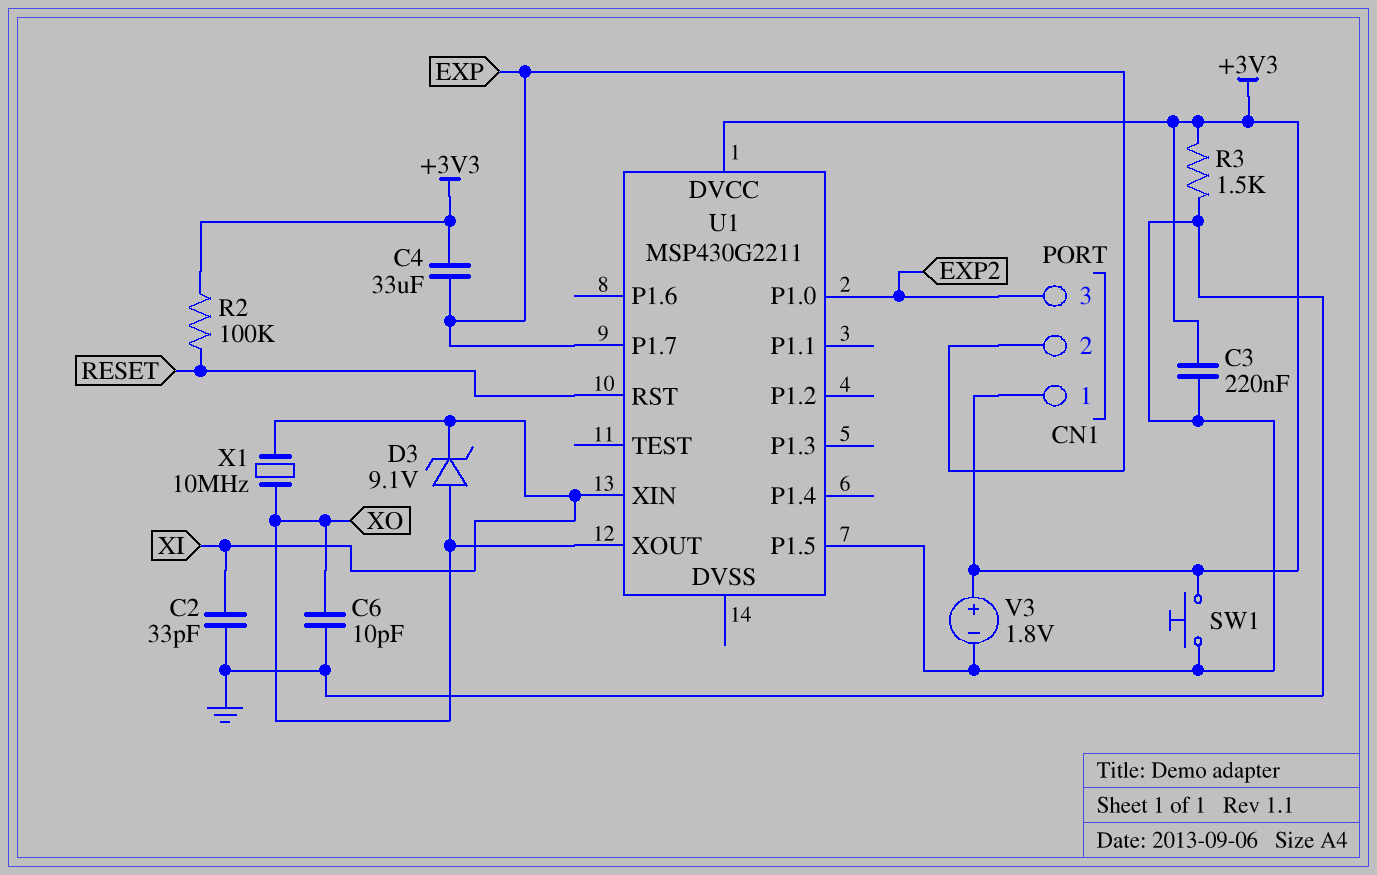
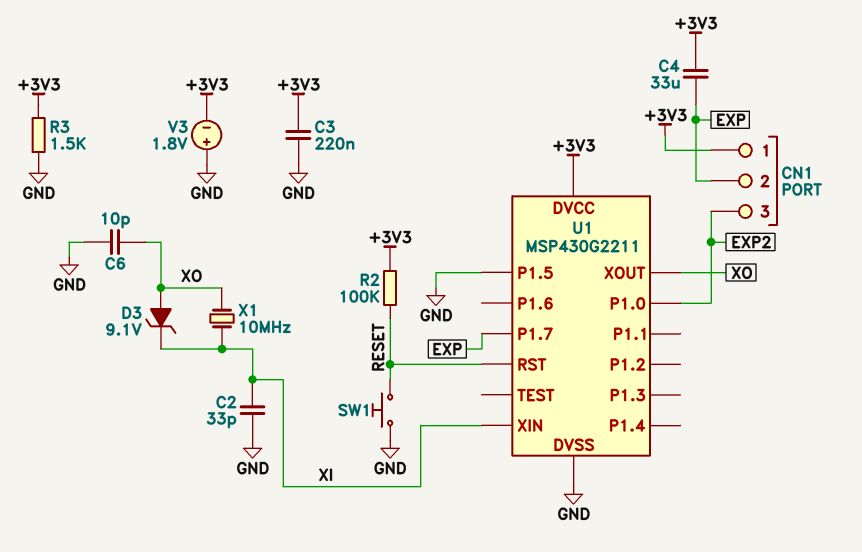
SW1: button (+3V3, GND) -> button (GND, RESET)
U1 pin DVSS: none -> GND
V3: 1.8V (plus +3V3, minus GND) -> 1.8V (plus GND, minus +3V3)

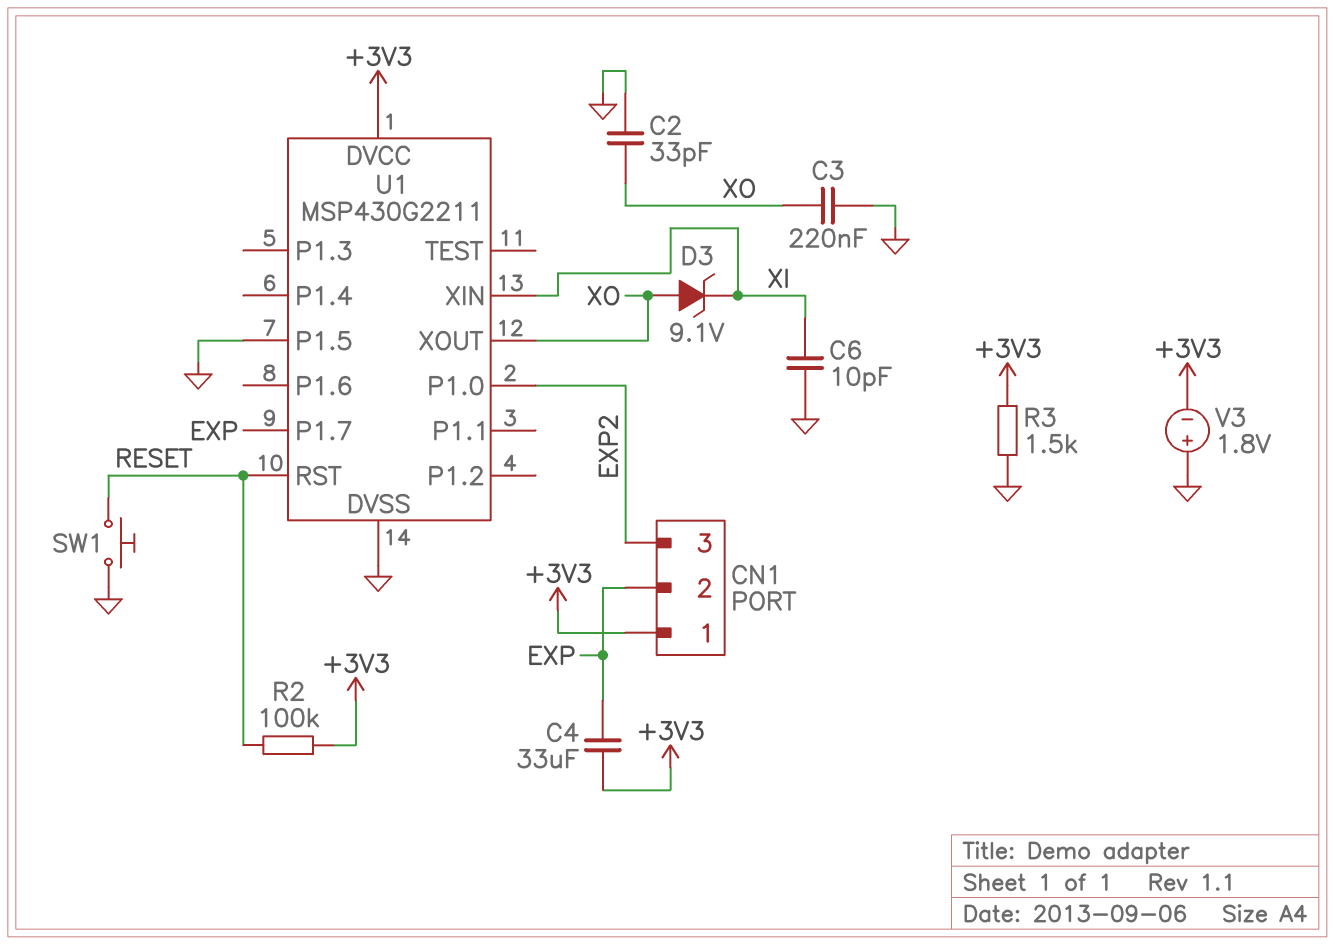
C2: 33pF (GND, XI) -> 33pF (GND, XO)
C3: 220nF (+3V3, GND) -> 220nF (GND, XO)
C6: 10pF (GND, XO) -> 10pF (GND, XI)
X1: 10MHz (XI, XO) -> none

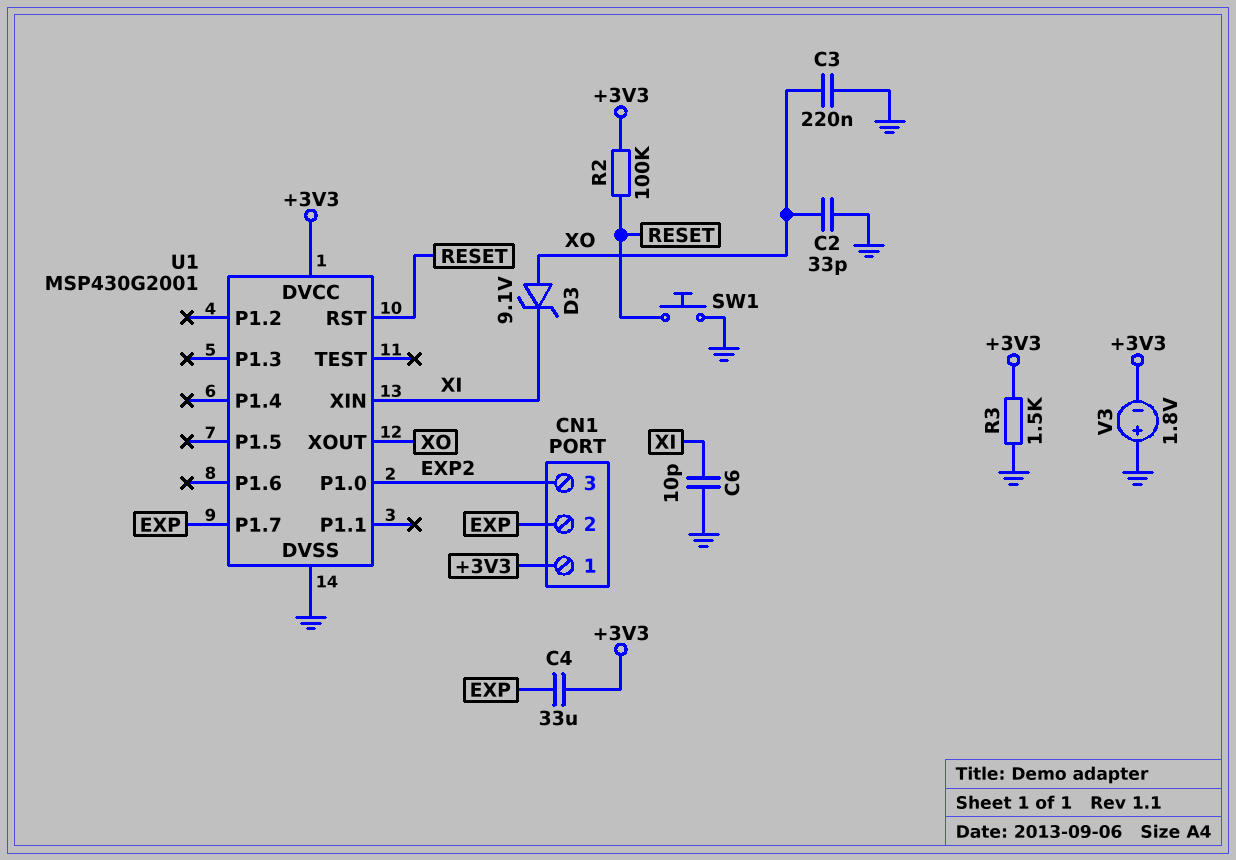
U1: MSP430G2211 -> MSP430G2001
U1 pin P1.5: GND -> none

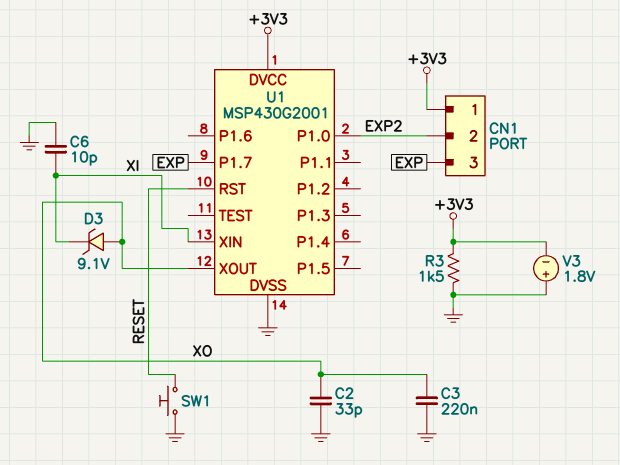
C4: 33uF (+3V3, EXP) -> none
CN1 pin 2: EXP -> EXP2
CN1 pin 3: EXP2 -> EXP
R2: 100k (+3V3, RESET) -> none

